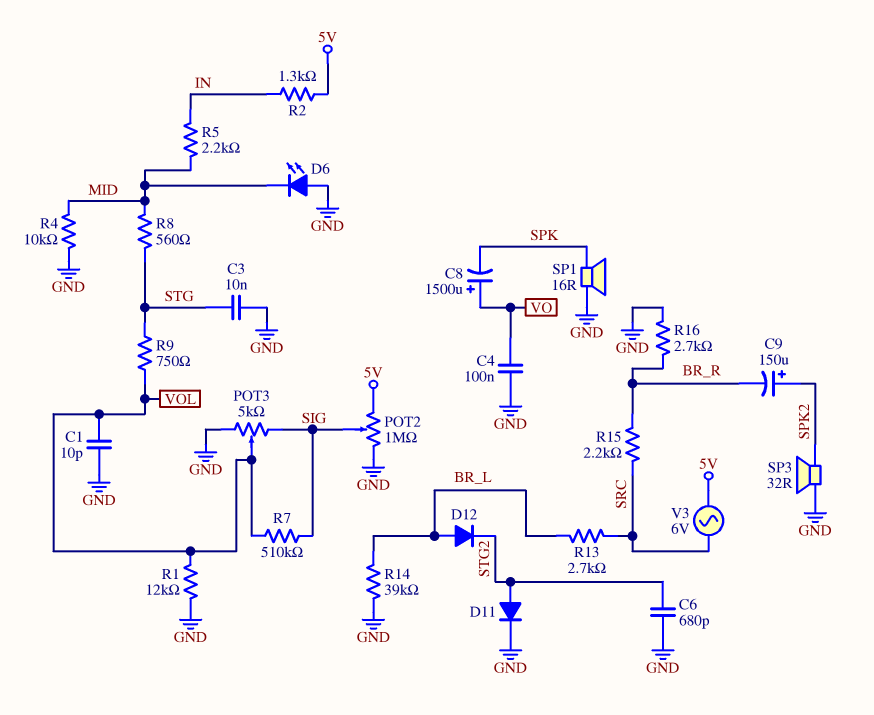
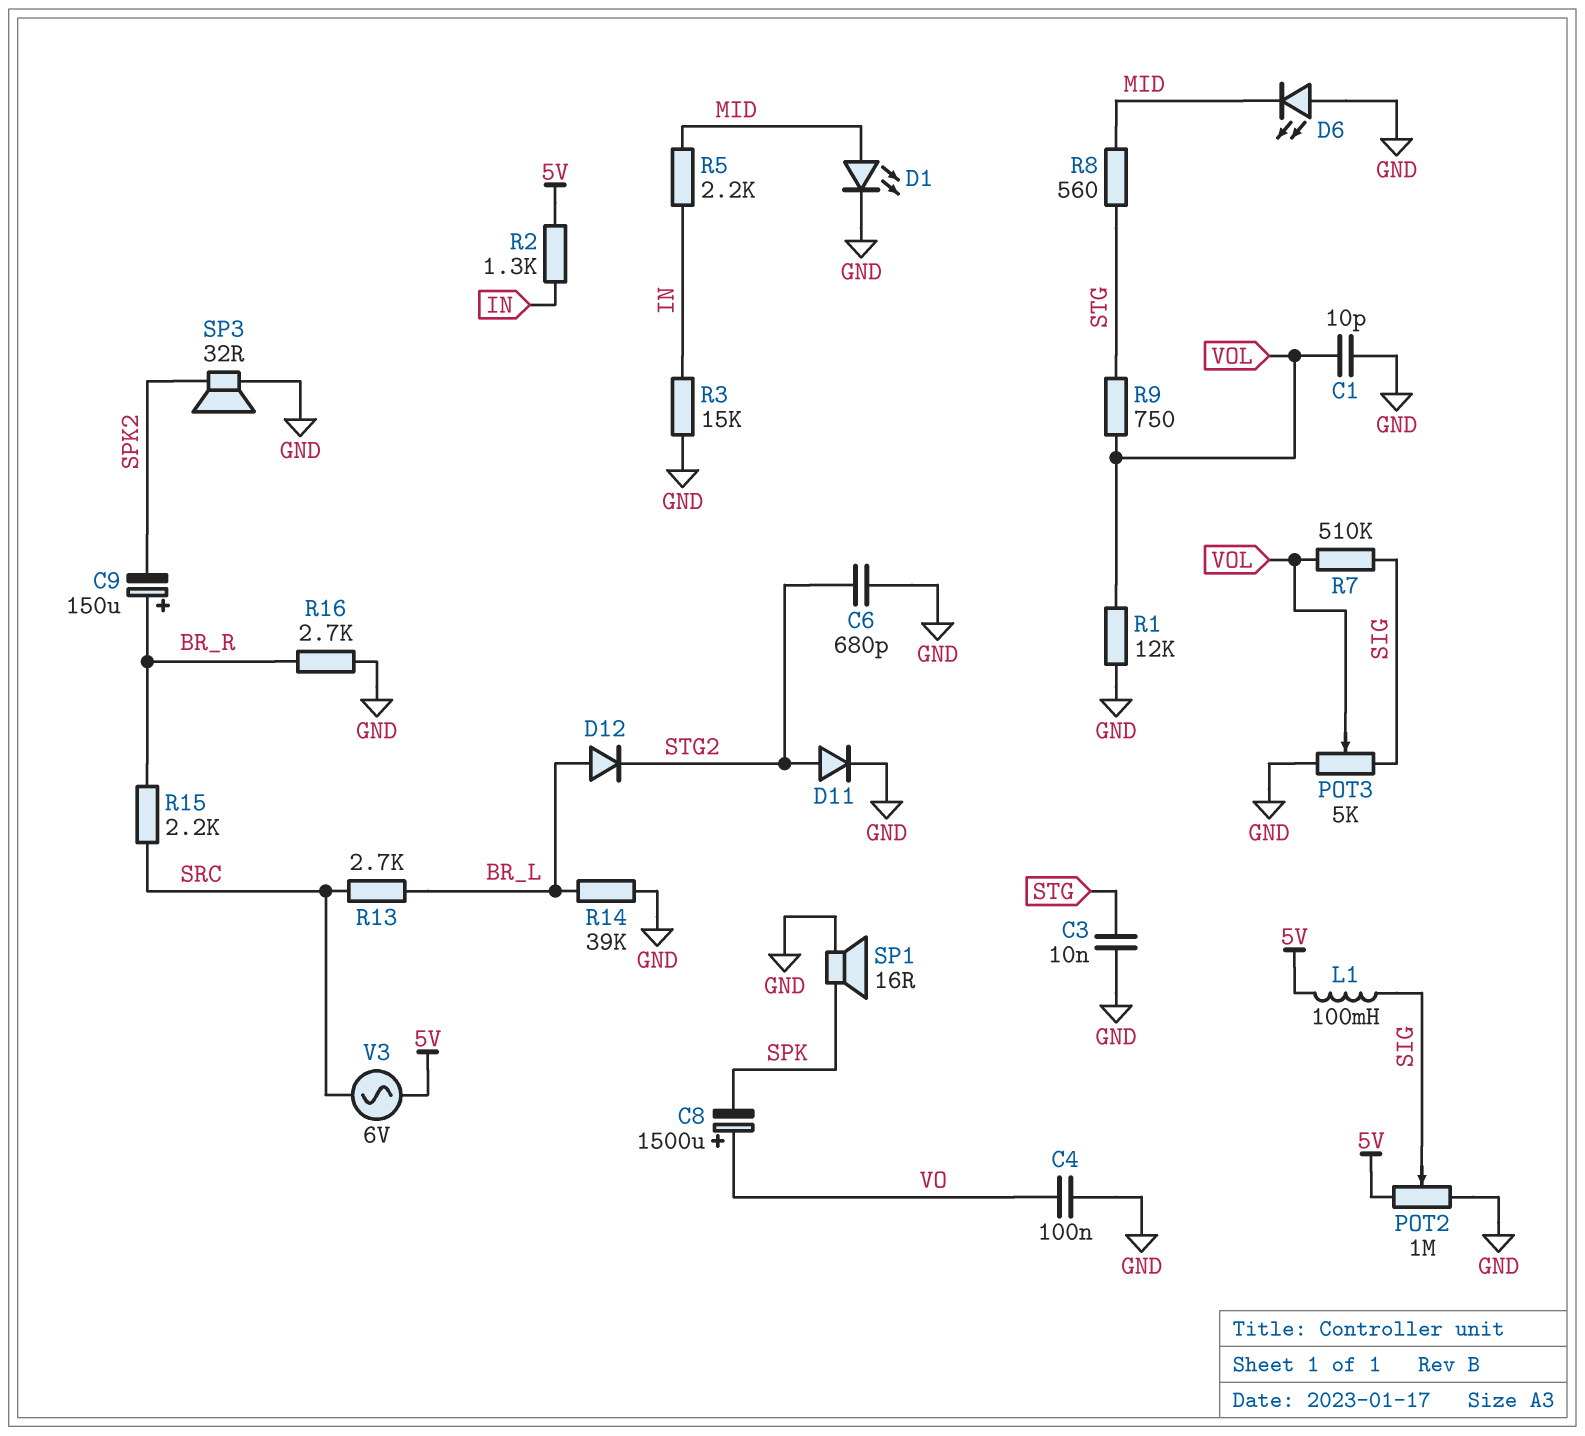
C9: 150uF (plus SPK2, minus BR_R) -> 150uF (plus BR_R, minus SPK2)
D1: none -> LED (A MID, K GND)
L1: none -> 100mH (5V, SIG)
R3: none -> 15k (GND, IN)
R4: 10k (GND, MID) -> none

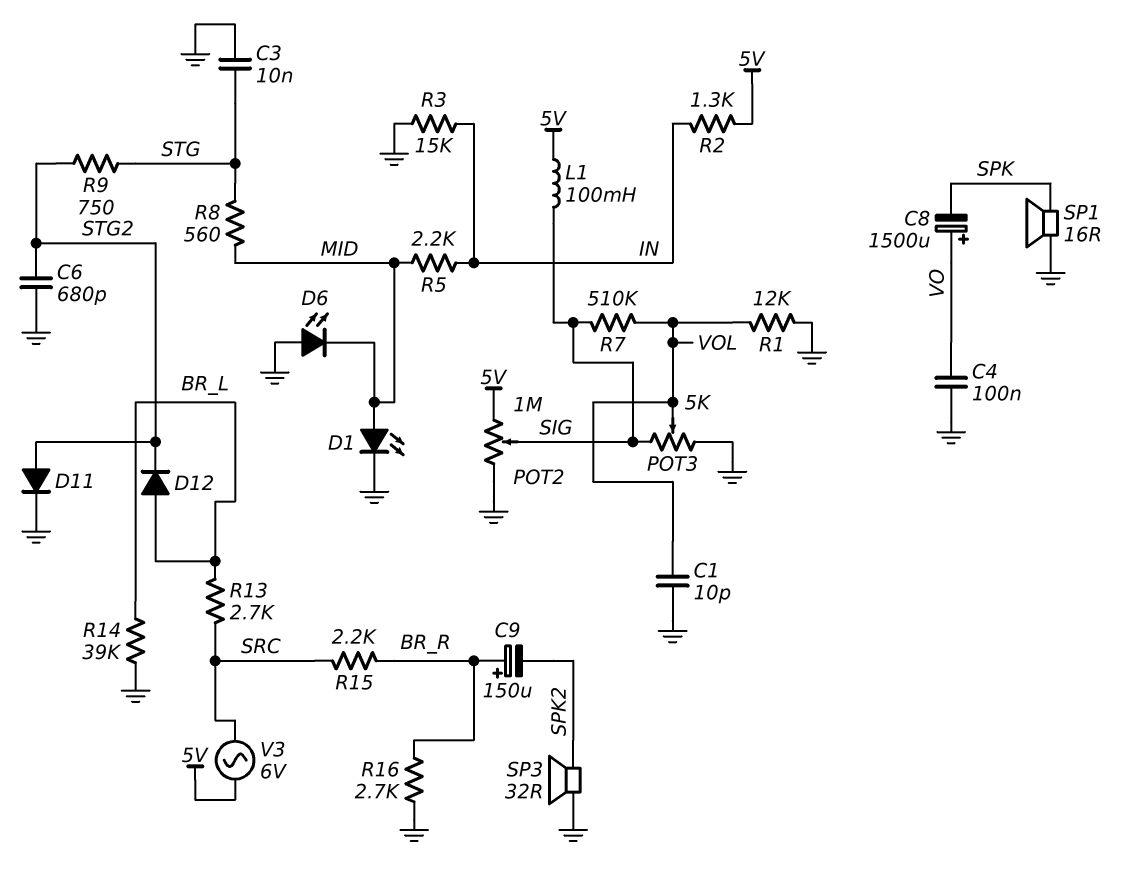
R9: 750 (STG, VOL) -> 750 (STG, STG2)

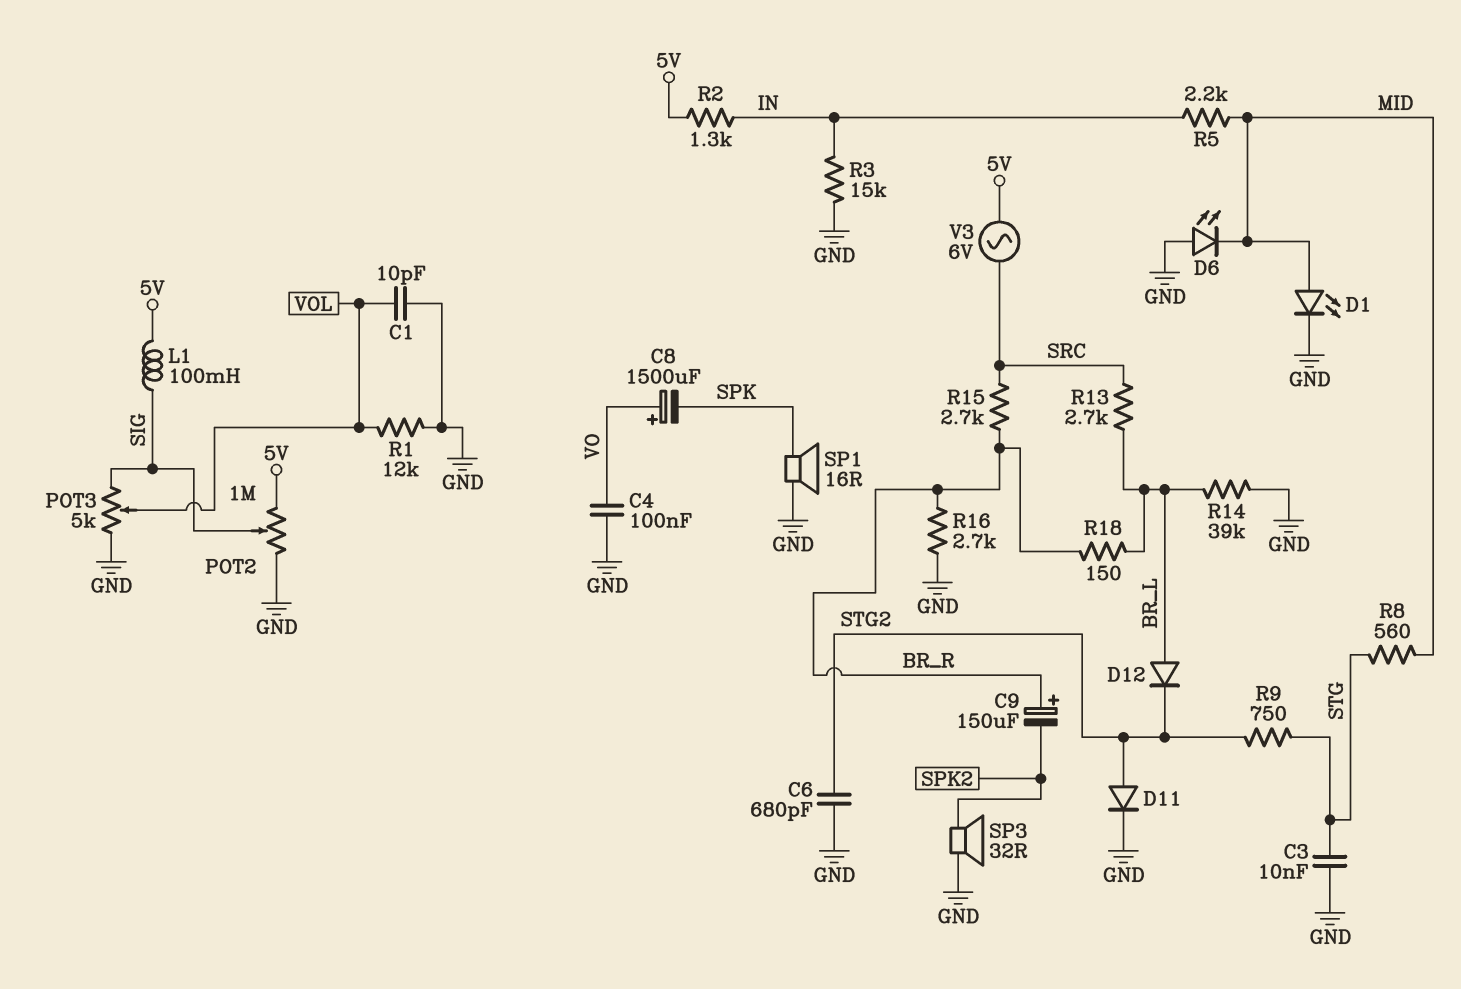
R7: 510k (SIG, VOL) -> none
R15: 2.2k (BR_R, SRC) -> 2.7k (BR_R, SRC)
R18: none -> 150 (BR_L, BR_R)

